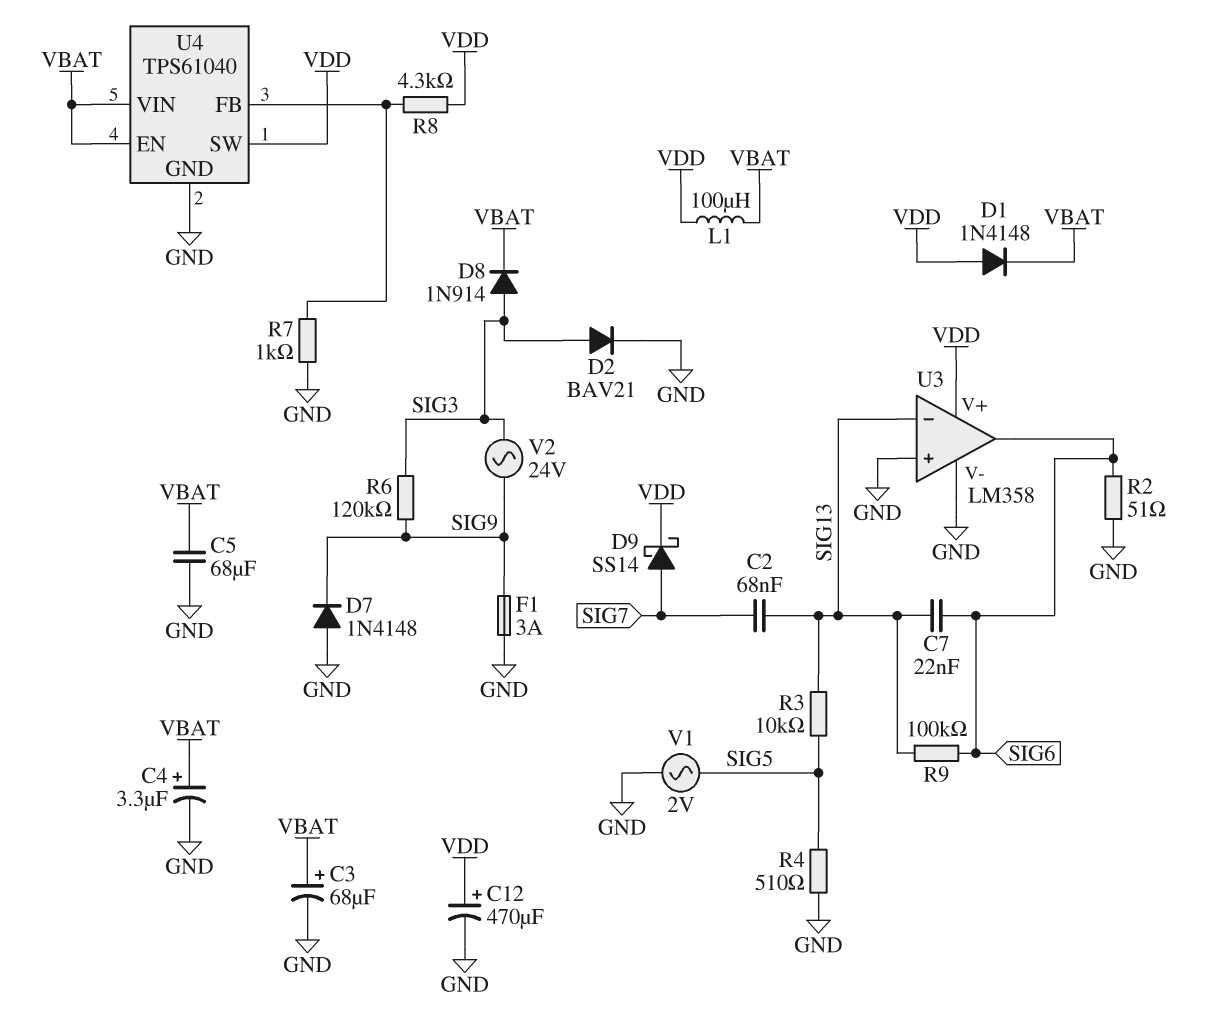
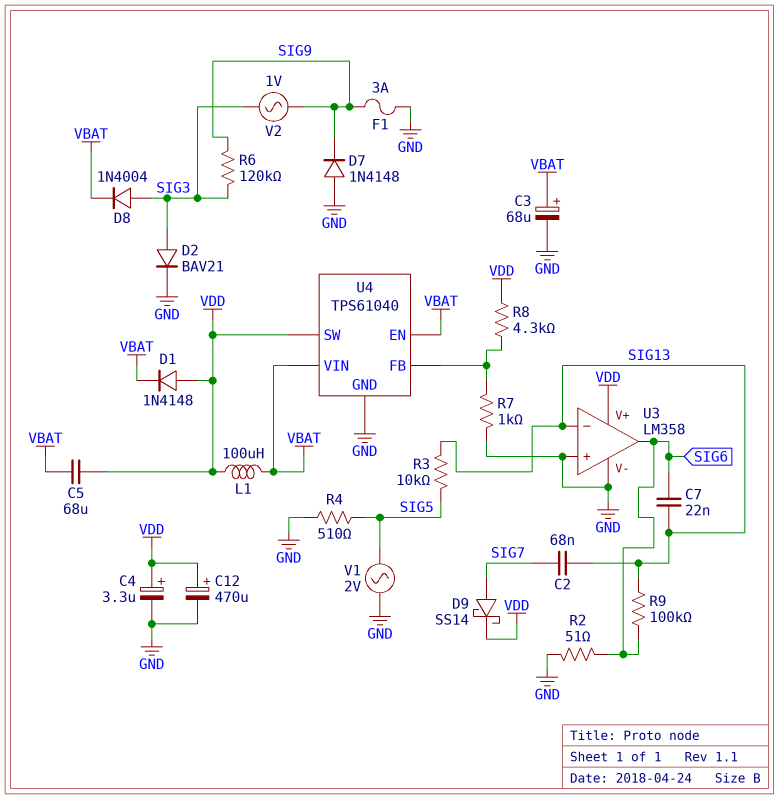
C4: 3.3uF (plus VBAT, minus GND) -> 3.3uF (plus VDD, minus GND)
C5: 68uF (GND, VBAT) -> 68uF (VBAT, VDD)
D8: diode 1N914 (A SIG3, K VBAT) -> diode 1N4004 (A SIG3, K VBAT)
V2: AC 24V (SIG3, SIG9) -> AC 1V (SIG3, SIG9)

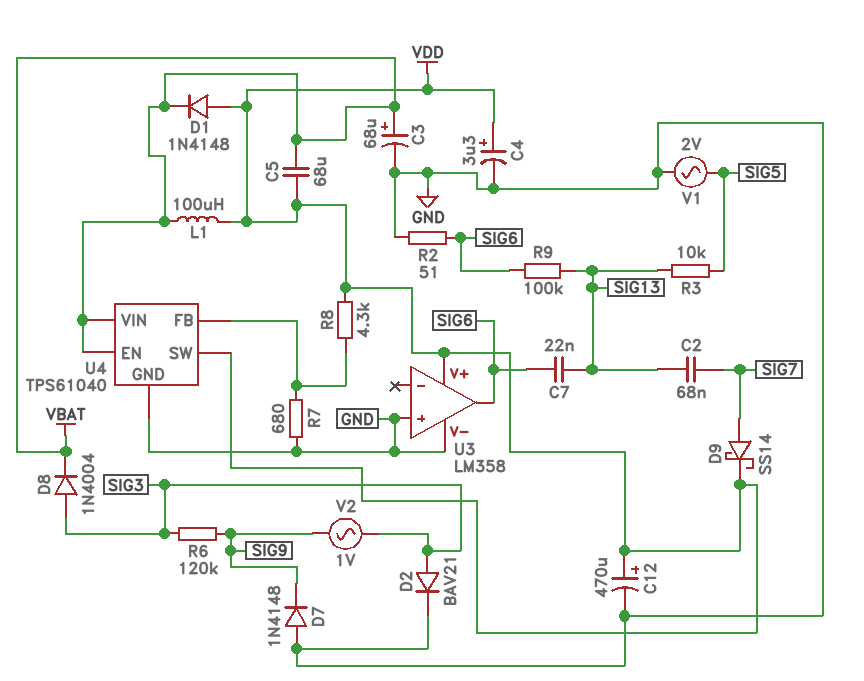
F1: 3A (GND, SIG9) -> none
R4: 510 (GND, SIG5) -> none
R7: 1k (GND, U4/FB) -> 680 (GND, U4/FB)
U3 pin in-: SIG13 -> none

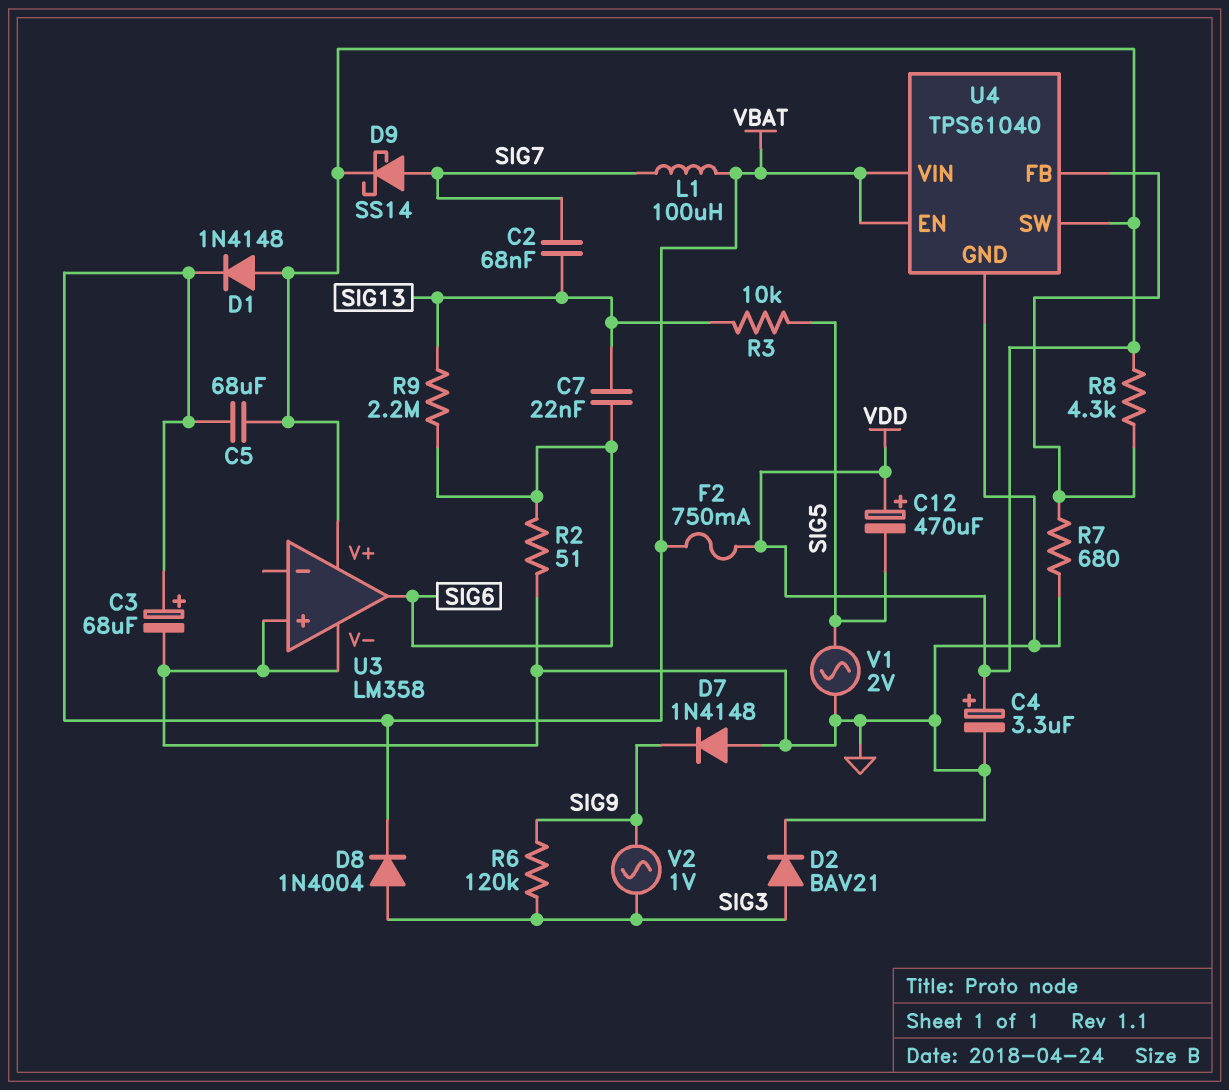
C12: 470uF (plus VDD, minus GND) -> 470uF (plus VDD, minus SIG5)
F2: none -> 750mA (VBAT, VDD)
L1: 100uH (VBAT, VDD) -> 100uH (SIG7, VBAT)
R9: 100k (SIG6, SIG13) -> 2.2M (SIG6, SIG13)

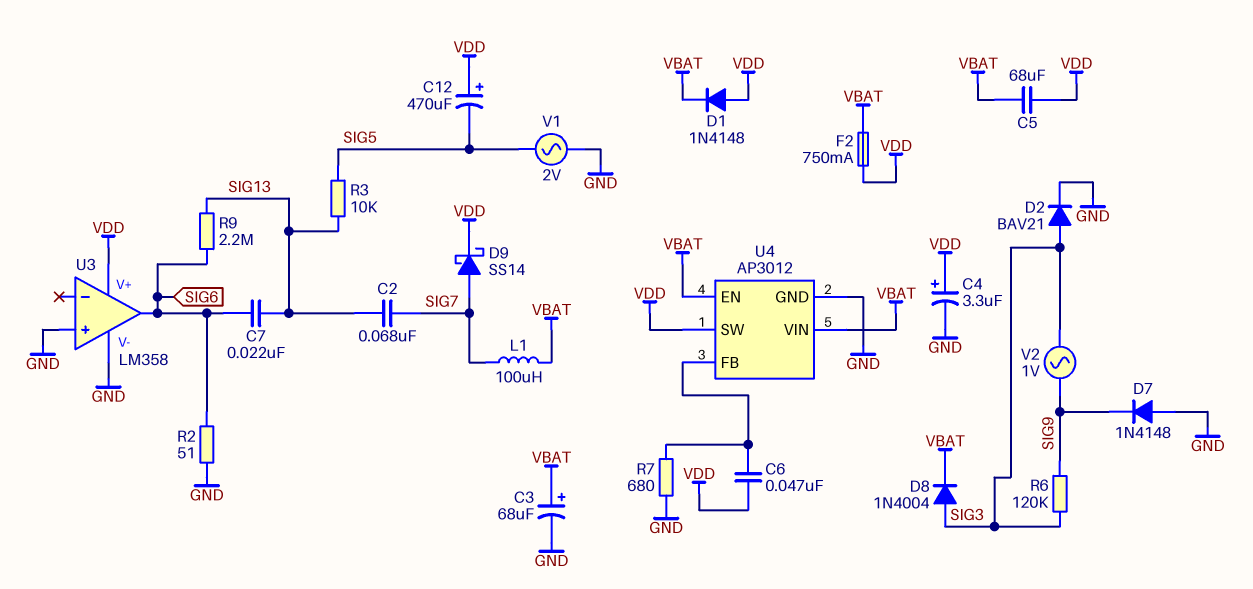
C6: none -> 47nF (U4/FB, VDD)
R8: 4.3k (U4/FB, VDD) -> none
U4: TPS61040 -> AP3012

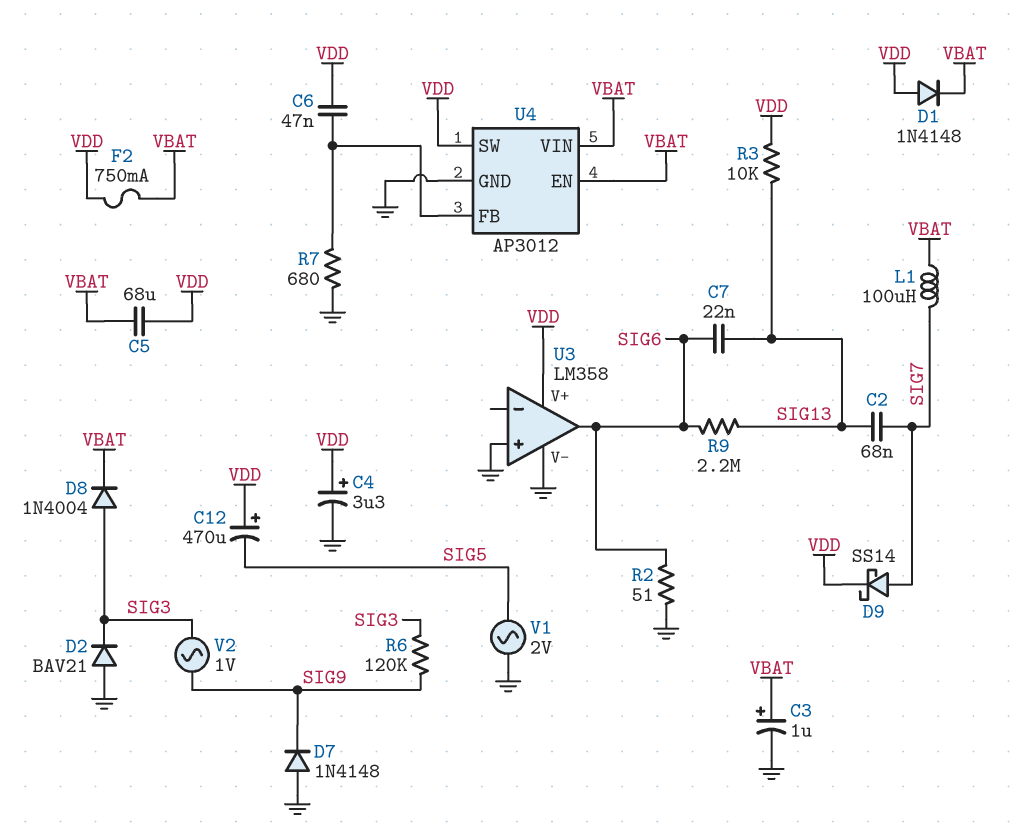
C3: 68uF (plus VBAT, minus GND) -> 1uF (plus VBAT, minus GND)
D2: diode BAV21 (A SIG3, K GND) -> diode BAV21 (A GND, K SIG3)
R3: 10k (SIG5, SIG13) -> 10k (SIG13, VDD)

